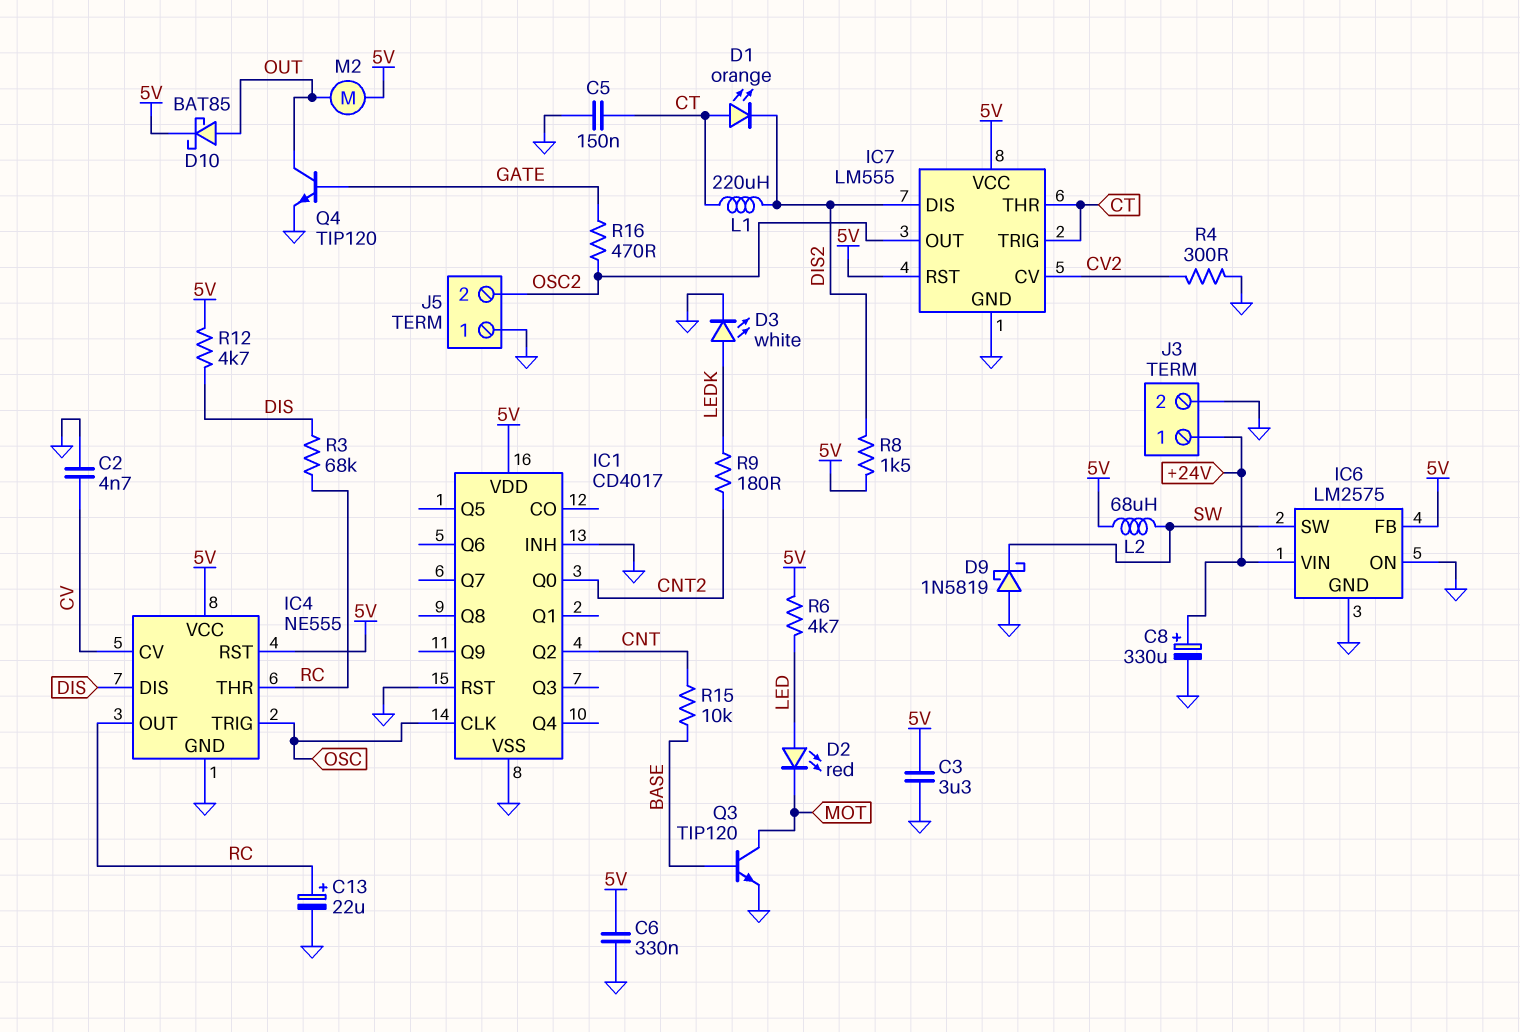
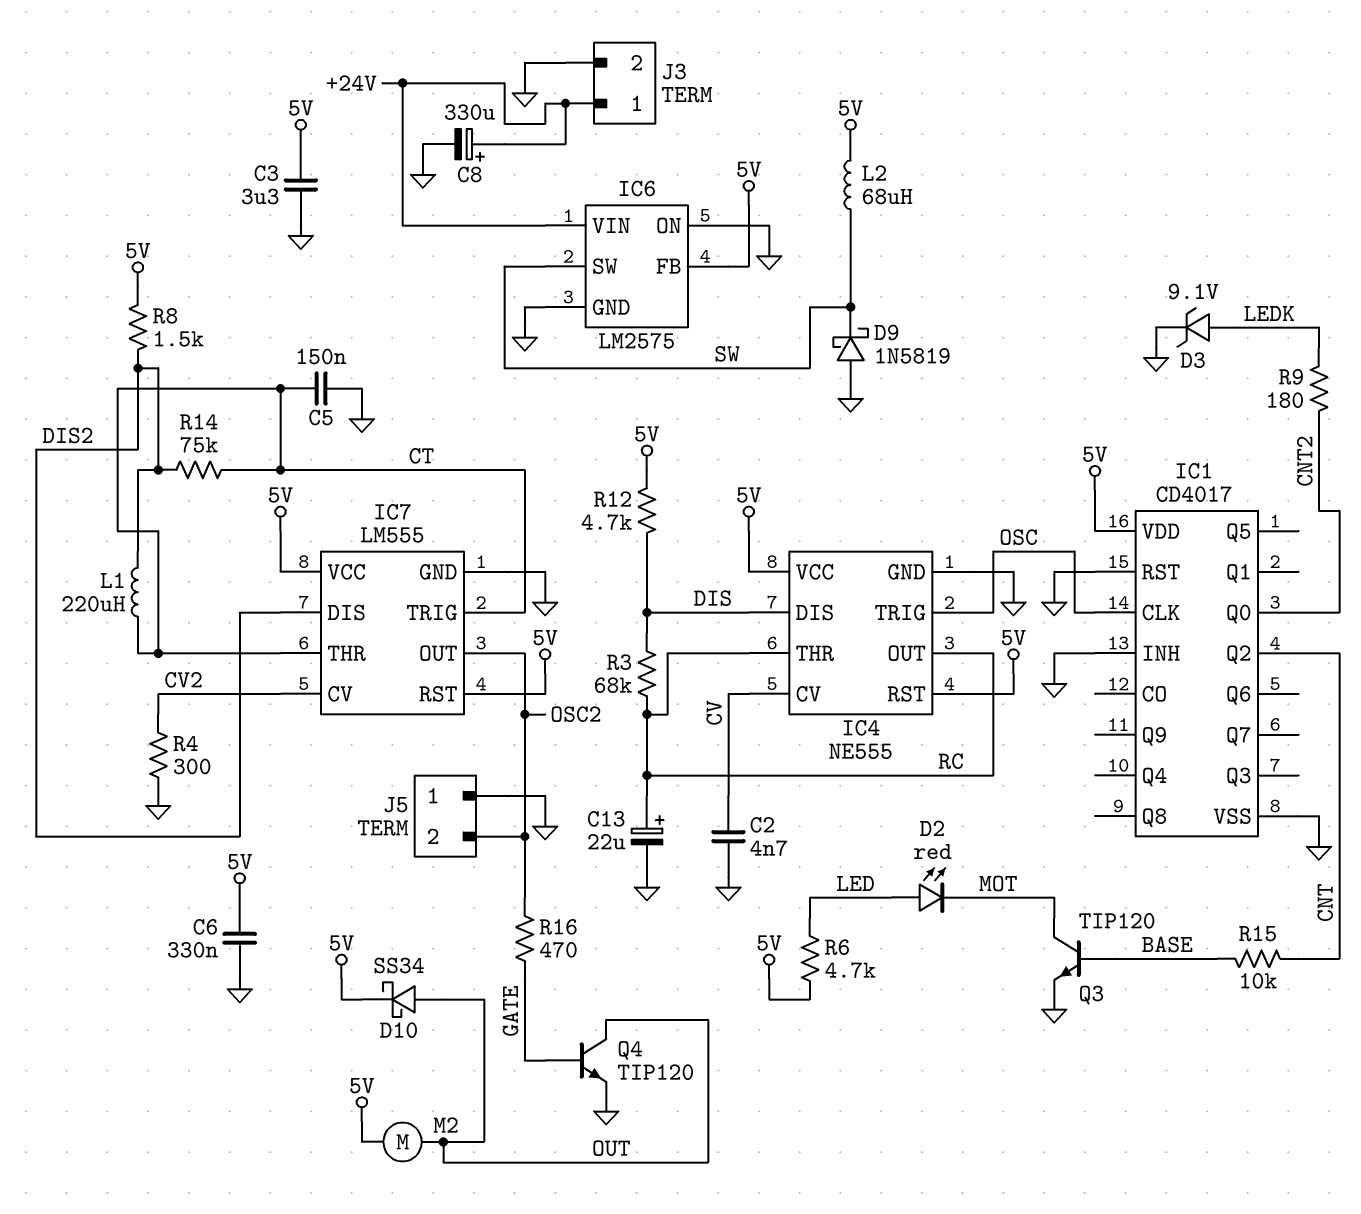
D1: LED orange (A CT, K DIS2) -> none
D3: LED white (A LEDK, K GND) -> zener 9.1V (A LEDK, K GND)
D10: schottky BAT85 (A OUT, K 5V) -> schottky SS34 (A OUT, K 5V)
R14: none -> 75k (CT, DIS2)

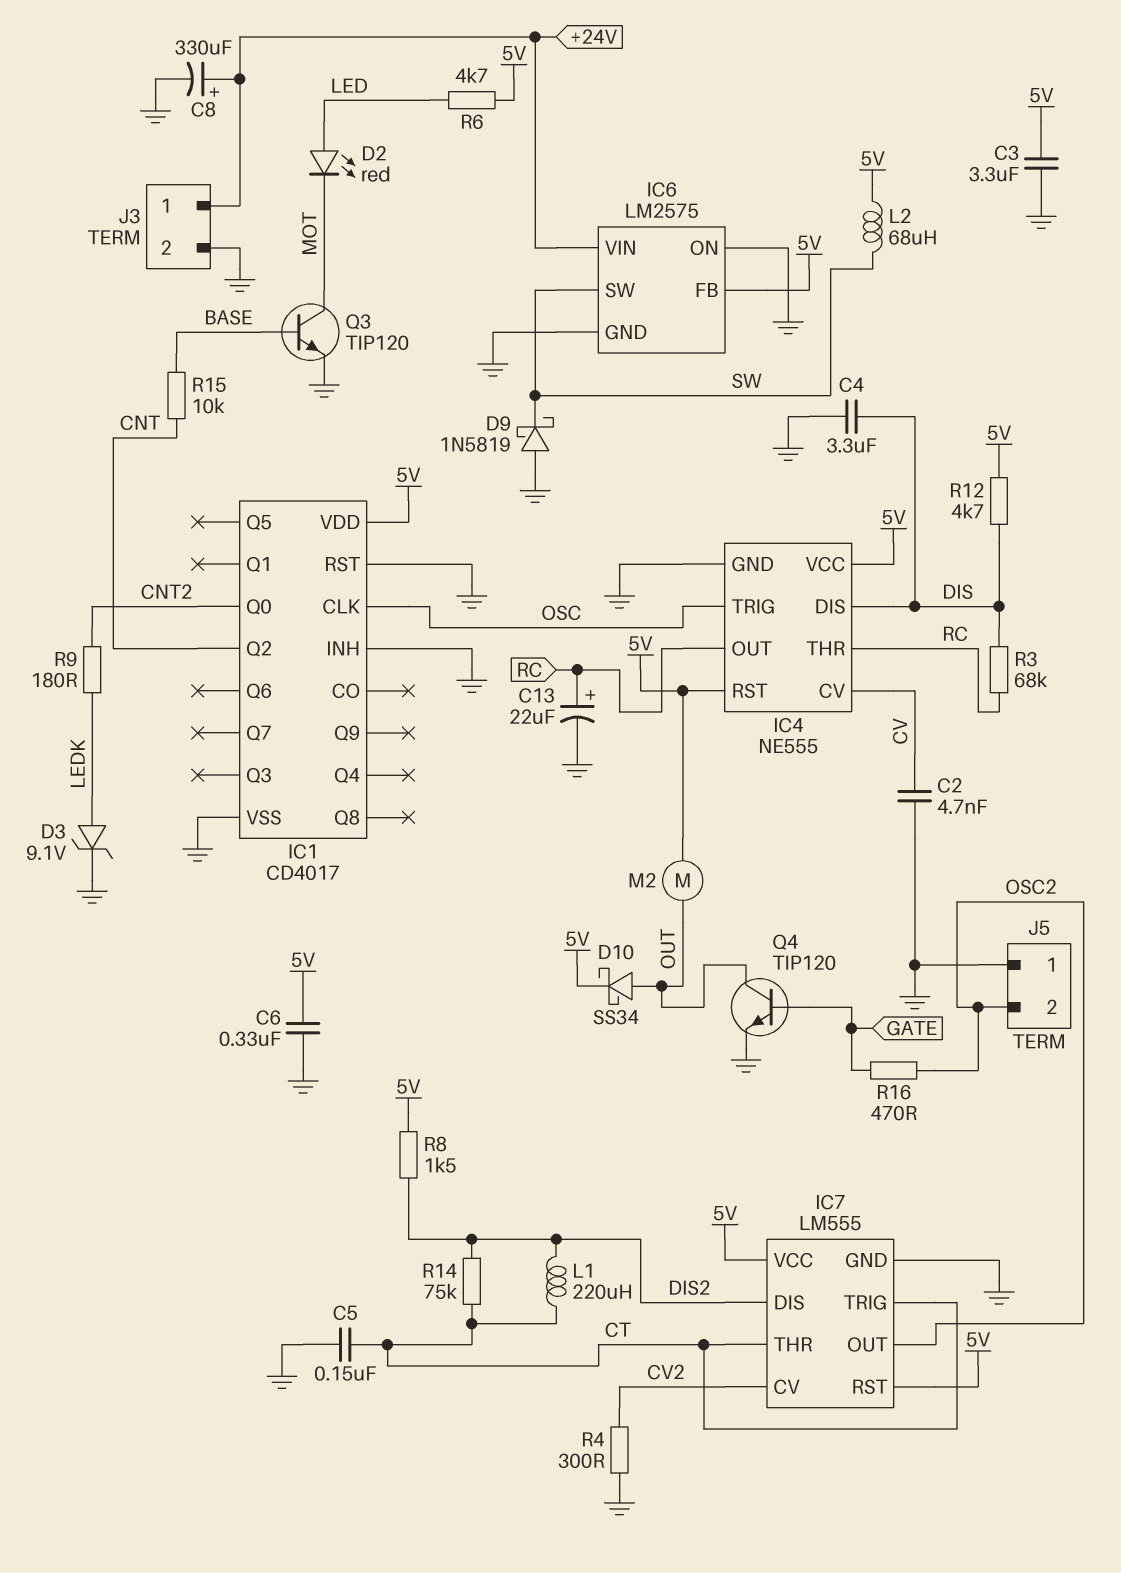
C4: none -> 3.3uF (DIS, GND)

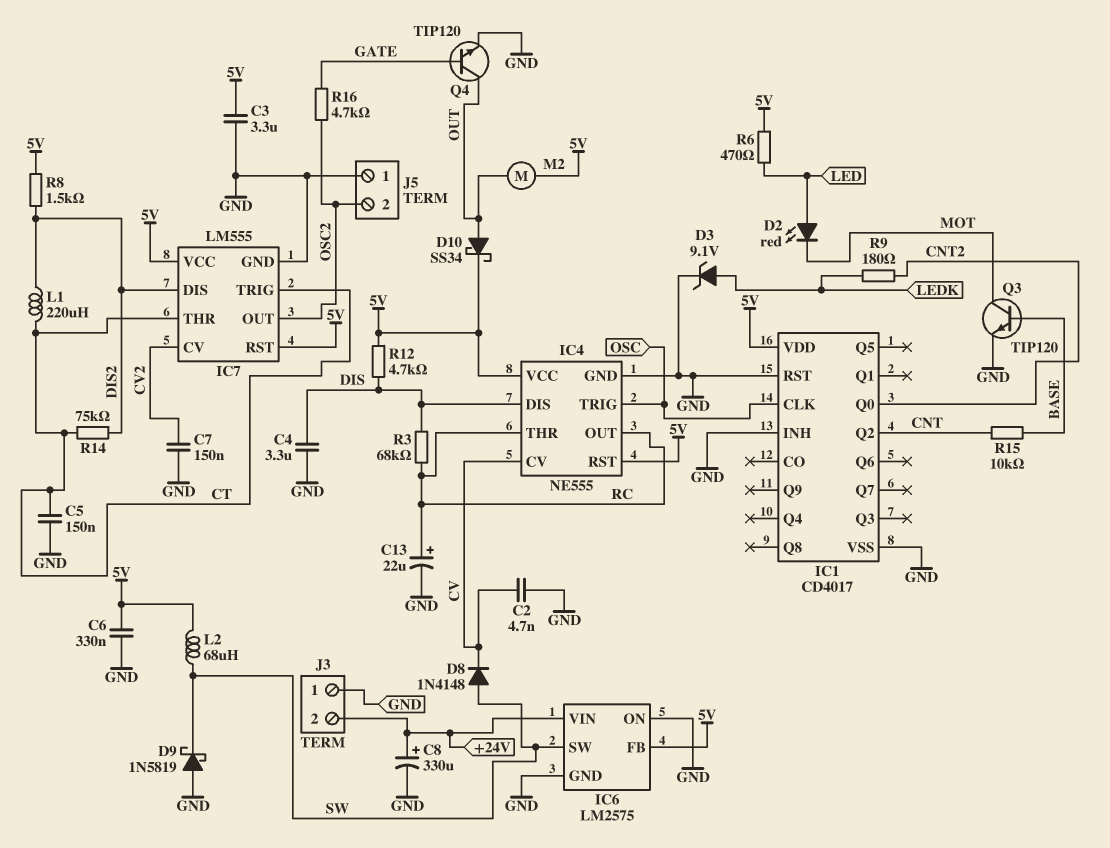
C7: none -> 150nF (CV2, GND)
D8: none -> diode 1N4148 (A SW, K CV)
J3 pin 1: +24V -> GND
J3 pin 2: GND -> +24V
R4: 300 (CV2, GND) -> none
R6: 4.7k (5V, LED) -> 470 (5V, LED)
R16: 470 (GATE, OSC2) -> 4.7k (GATE, OSC2)

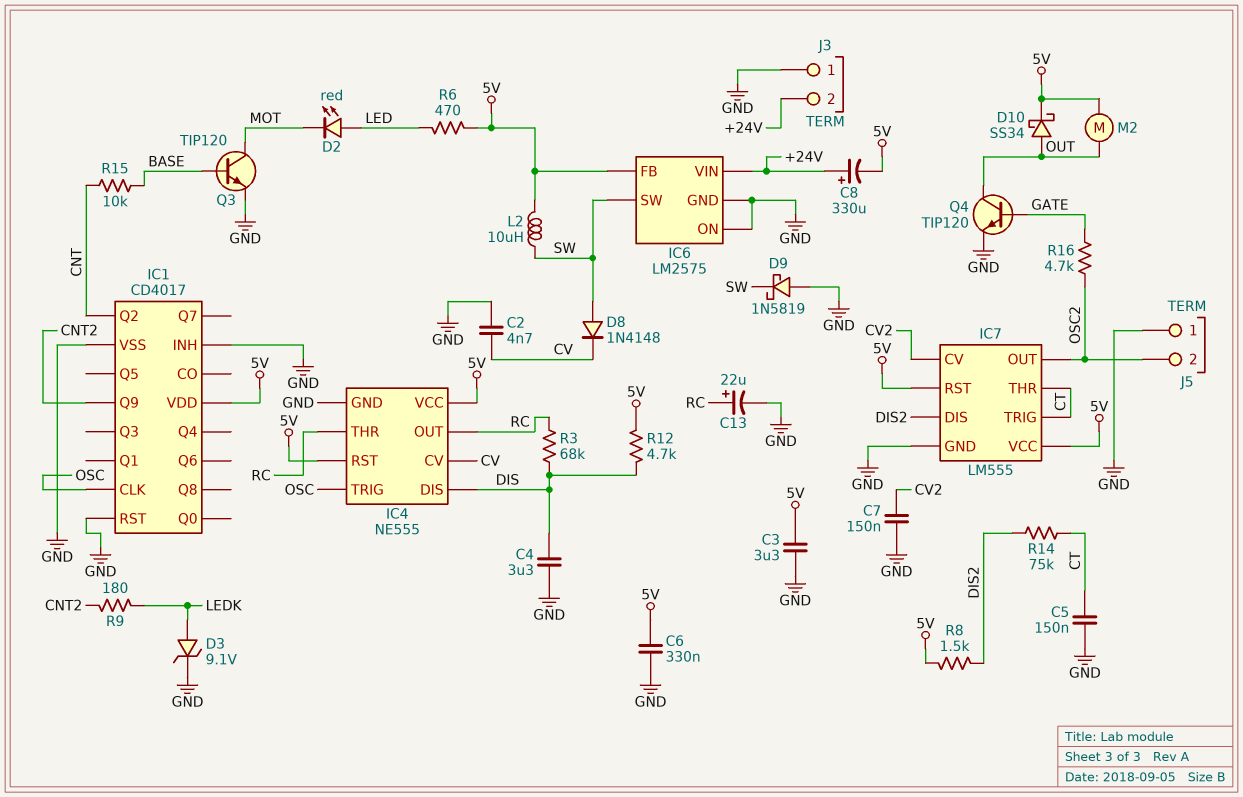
C8: 330uF (plus +24V, minus GND) -> 330uF (plus +24V, minus 5V)
IC1 pin Q0: CNT2 -> none
IC1 pin Q9: none -> CNT2
L1: 220uH (CT, DIS2) -> none
L2: 68uH (5V, SW) -> 10uH (5V, SW)

